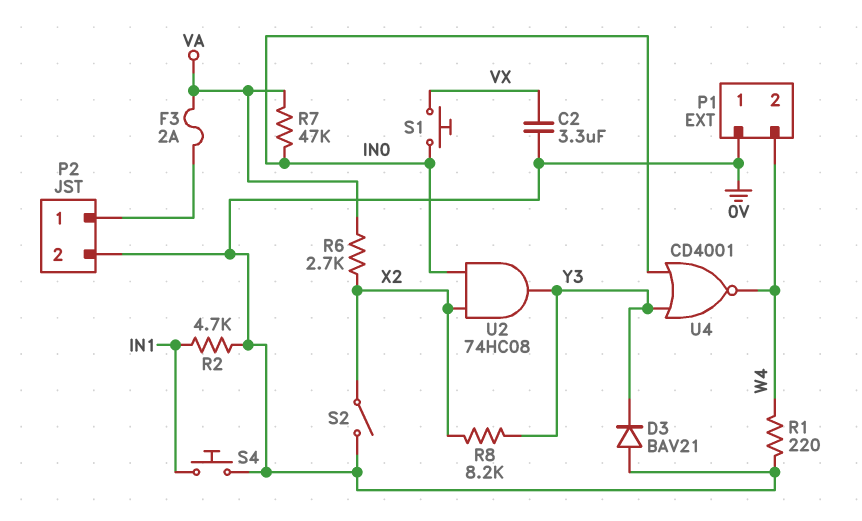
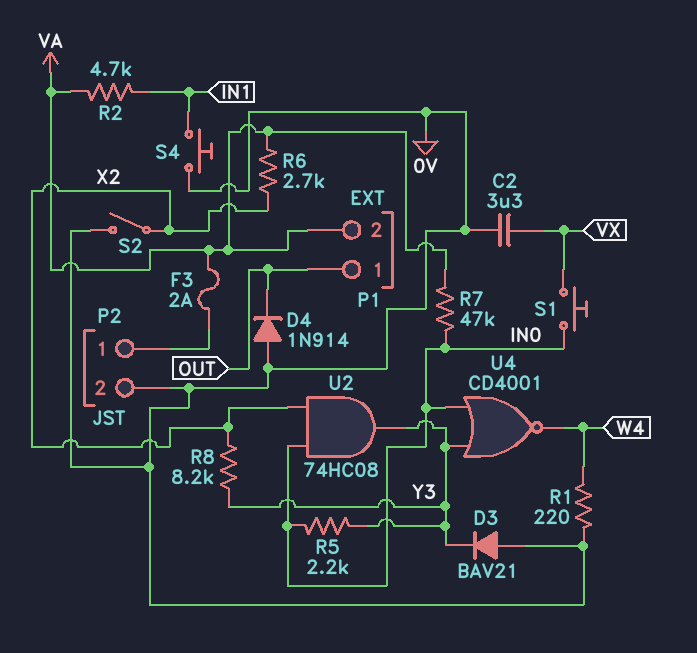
D4: none -> diode 1N914 (A 0V, K OUT)
P1 pin 1: 0V -> OUT
P1 pin 2: W4 -> VA
R2: 4.7k (0V, IN1) -> 4.7k (IN1, VA)
R5: none -> 2.2k (IN0, Y3)

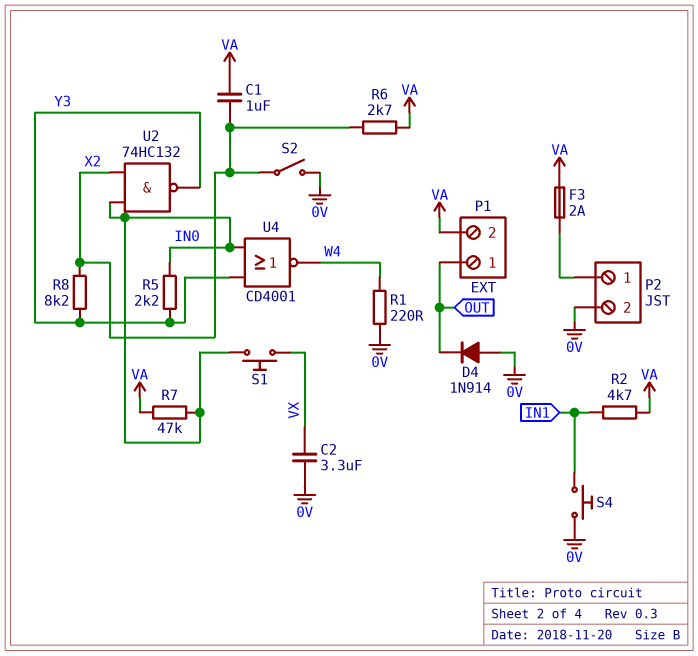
C1: none -> 1uF (VA, X2)
D3: diode BAV21 (A 0V, K Y3) -> none
U2: AND 74HC08 (in IN0, in X2, out Y3) -> NAND 74HC132 (in IN0, in X2, out Y3)

